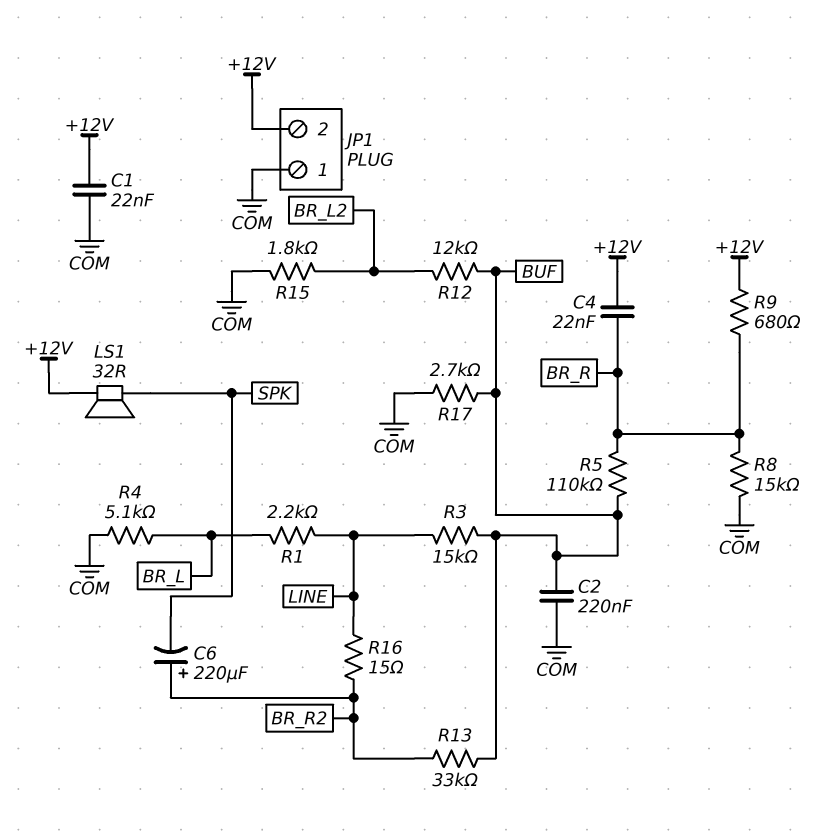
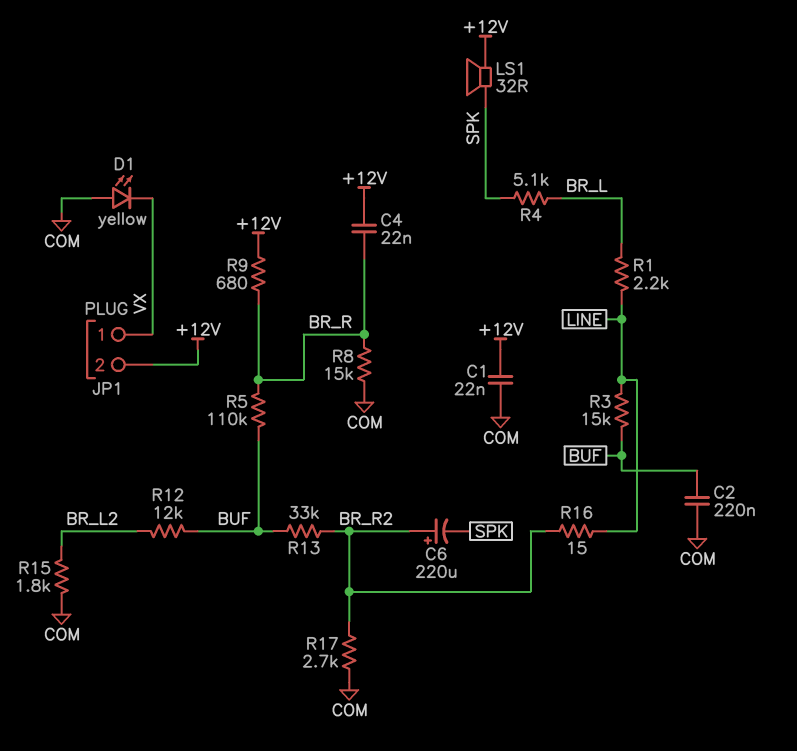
D1: none -> LED yellow (A COM, K VX)
JP1 pin 1: COM -> VX
R4: 5.1k (BR_L, COM) -> 5.1k (BR_L, SPK)
R17: 2.7k (BUF, COM) -> 2.7k (BR_R2, COM)

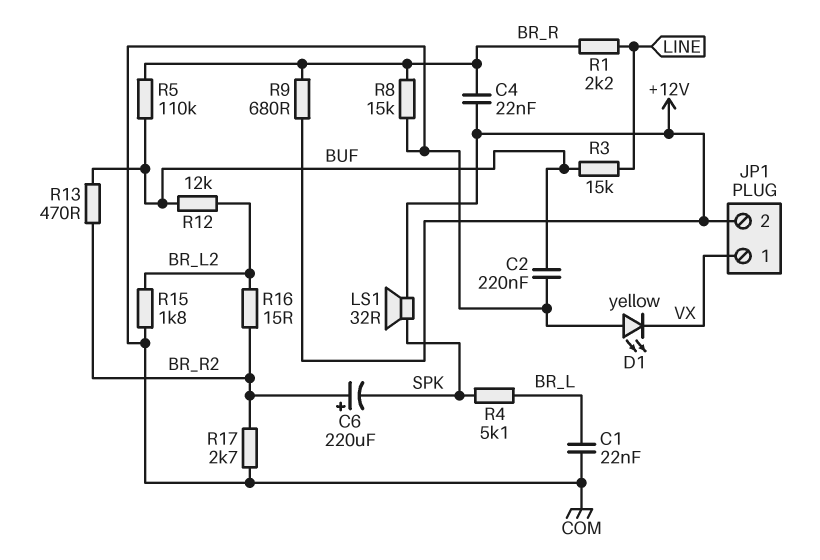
C1: 22nF (+12V, COM) -> 22nF (BR_L, COM)
R1: 2.2k (BR_L, LINE) -> 2.2k (BR_R, LINE)
R13: 33k (BR_R2, BUF) -> 470 (BR_R2, BUF)
R16: 15 (BR_R2, LINE) -> 15 (BR_L2, BR_R2)

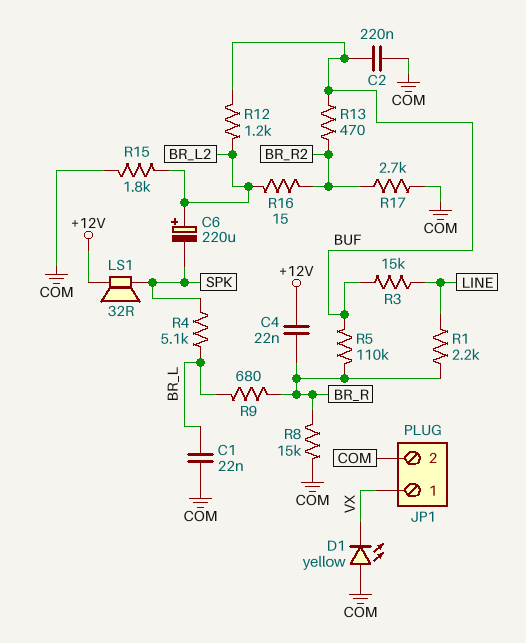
C6: 220uF (plus BR_R2, minus SPK) -> 220uF (plus BR_L2, minus SPK)
JP1 pin 2: +12V -> COM
R9: 680 (+12V, BR_R) -> 680 (BR_L, BR_R)
R12: 12k (BR_L2, BUF) -> 1.2k (BR_L2, BUF)

